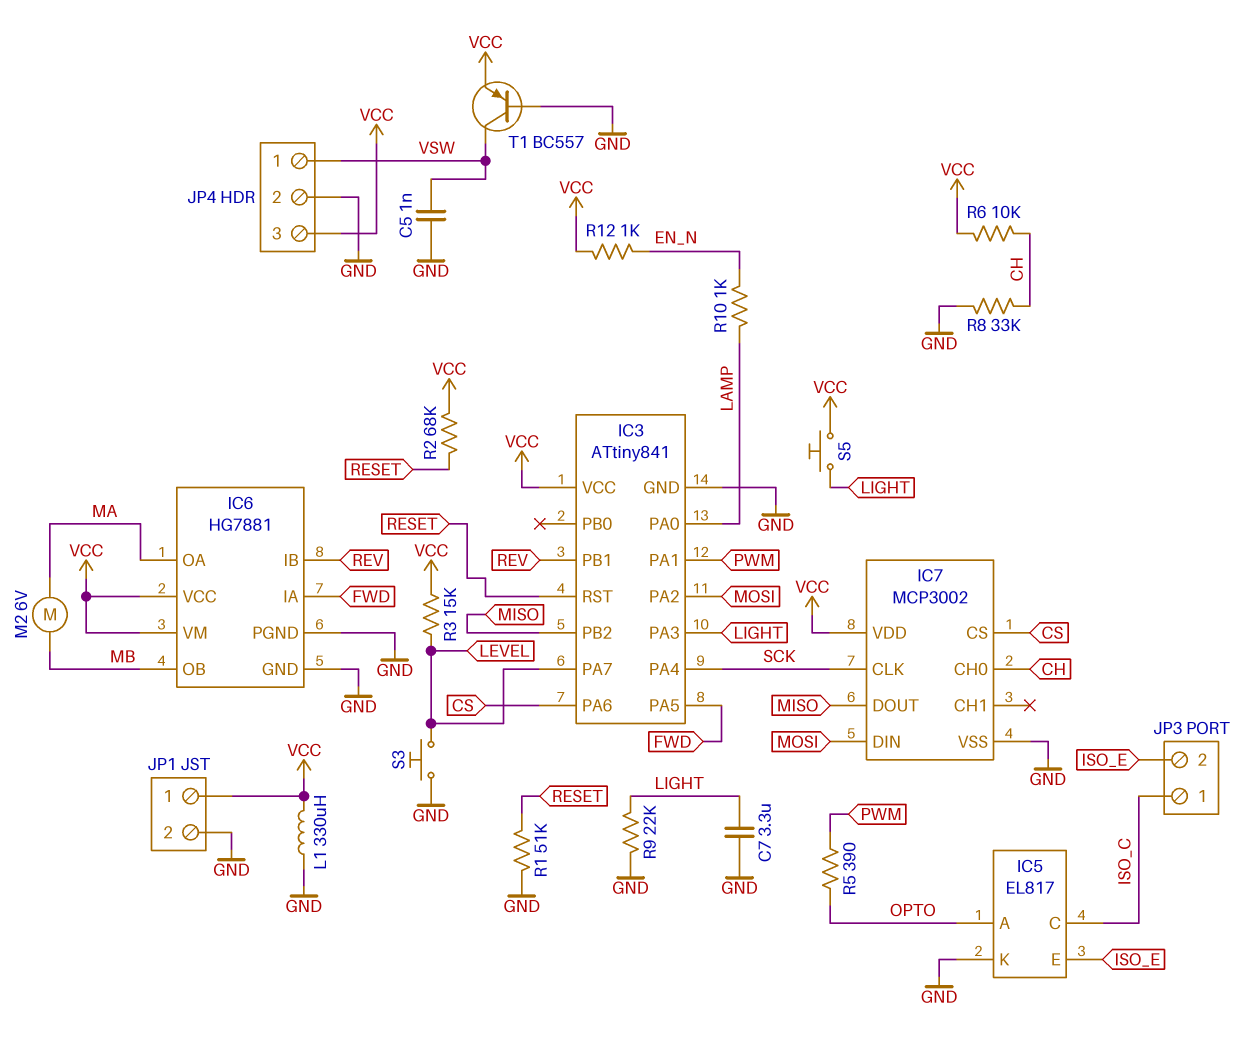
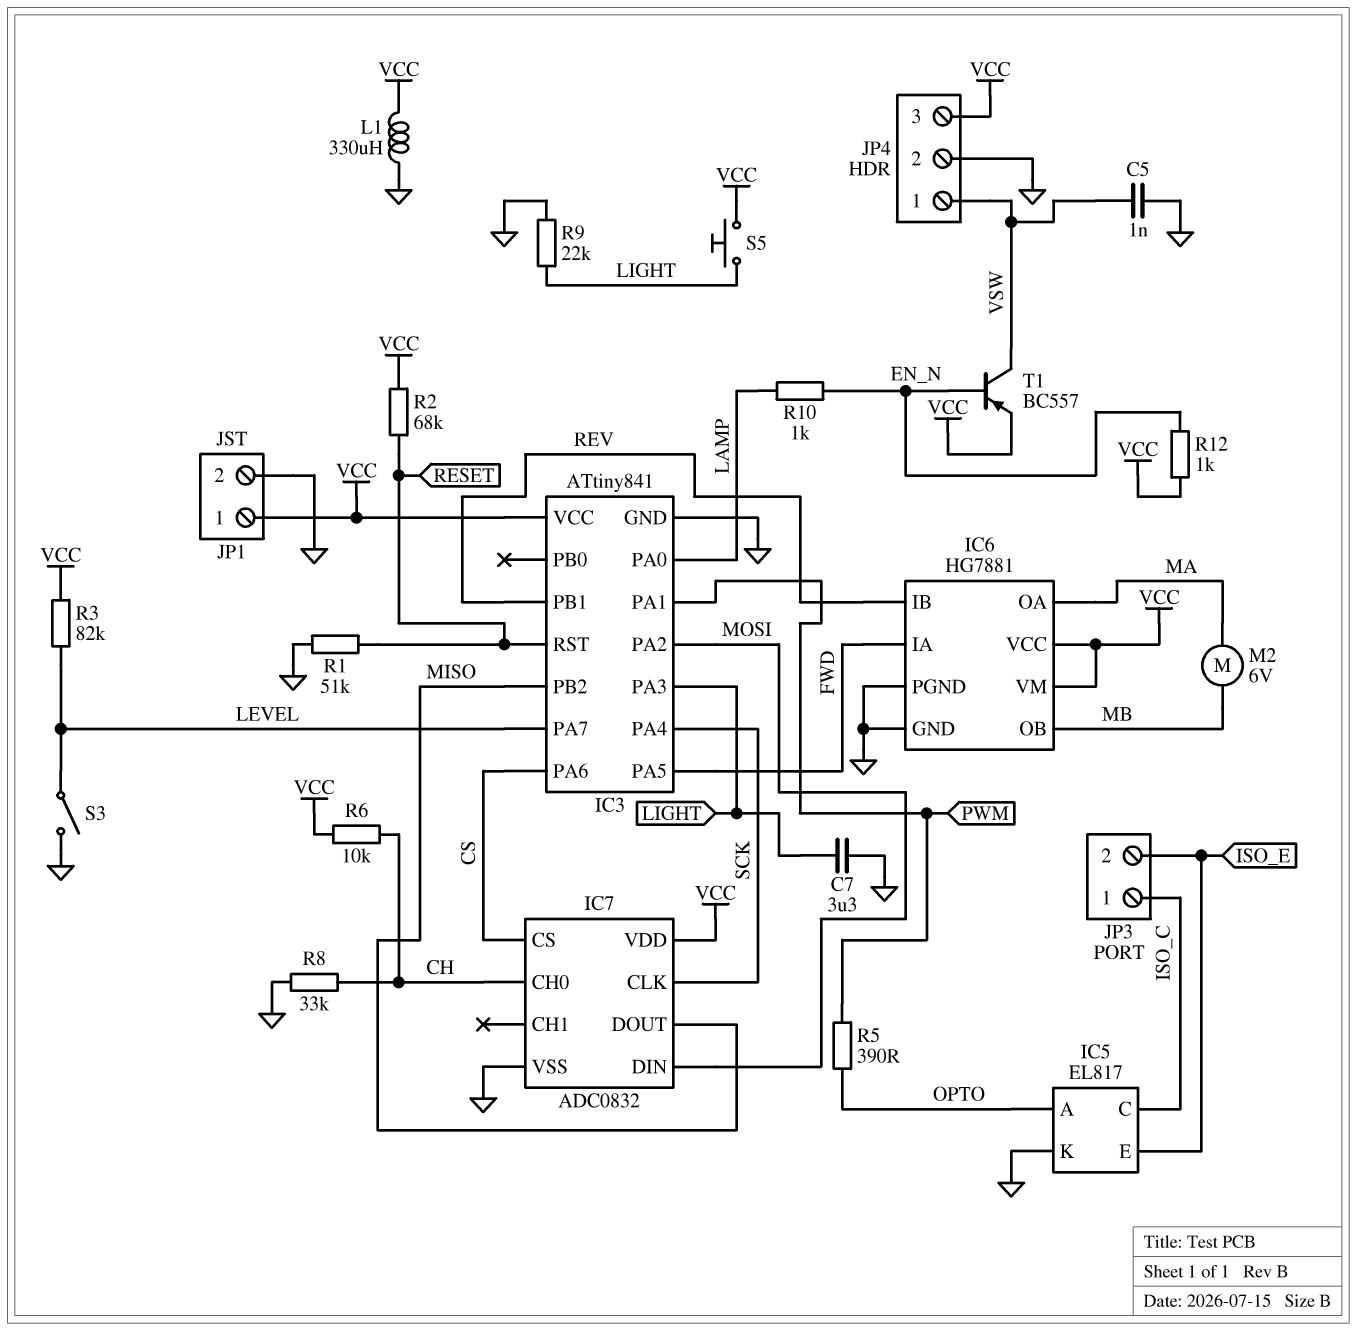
IC7: MCP3002 -> ADC0832
R3: 15k (LEVEL, VCC) -> 82k (LEVEL, VCC)
S3: button (GND, LEVEL) -> switch (GND, LEVEL)
T1: PNP BC557 (B GND, C VSW, E VCC) -> PNP BC557 (B EN_N, C VSW, E VCC)

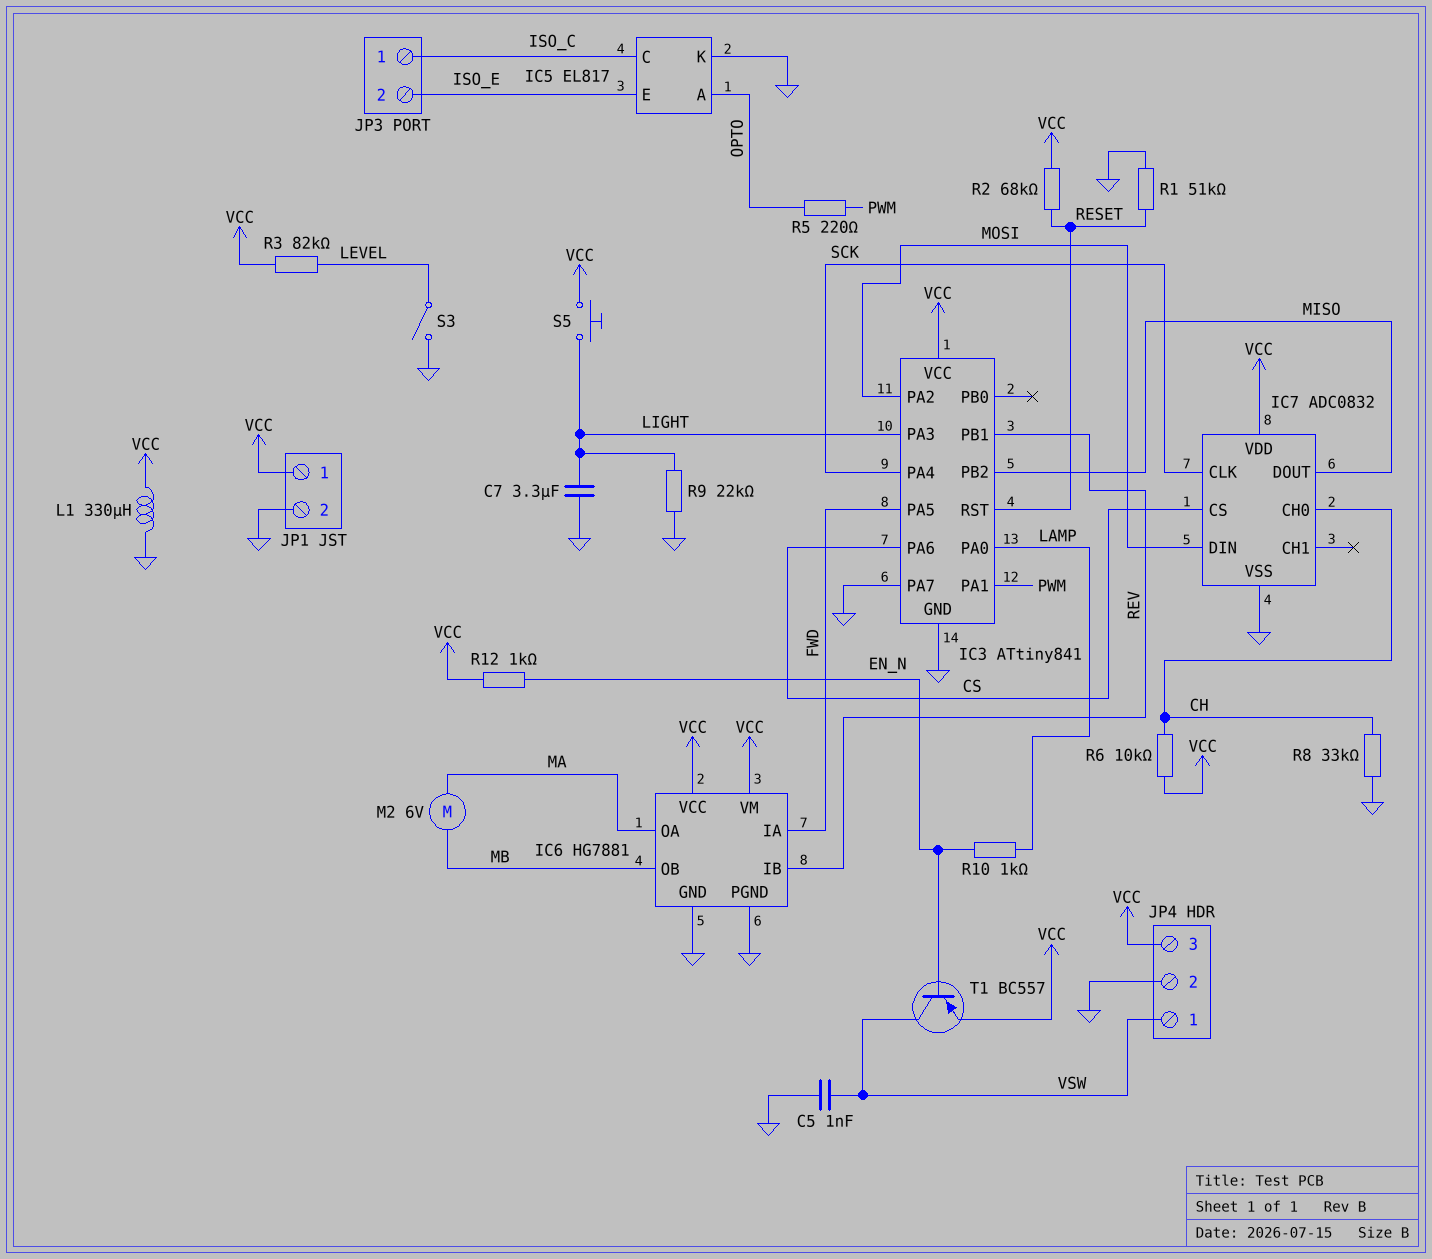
IC3 pin PA7: LEVEL -> GND
R5: 390 (OPTO, PWM) -> 220 (OPTO, PWM)

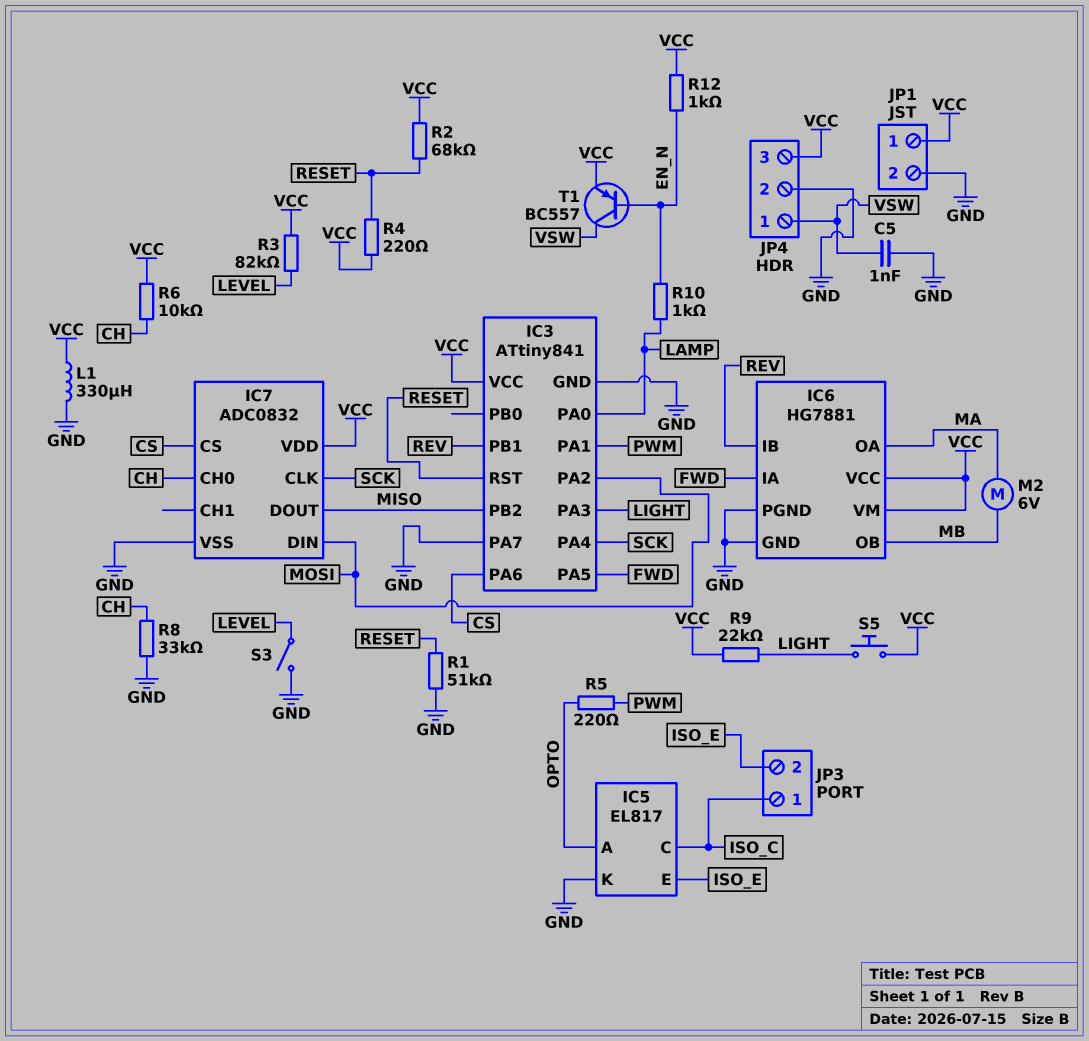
C7: 3.3uF (GND, LIGHT) -> none
R4: none -> 220 (RESET, VCC)
R9: 22k (GND, LIGHT) -> 22k (LIGHT, VCC)

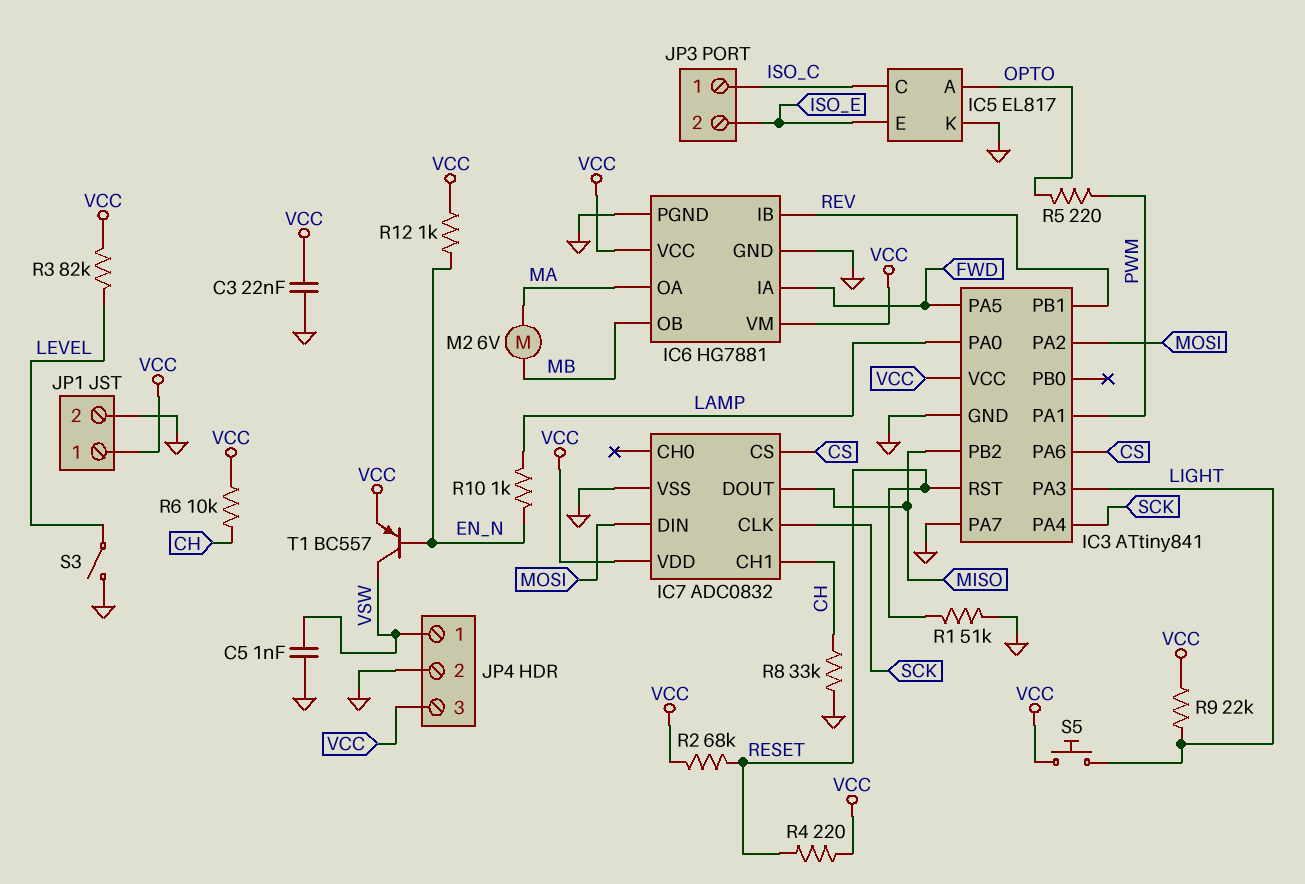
C3: none -> 22nF (GND, VCC)
IC7 pin CH0: CH -> none
IC7 pin CH1: none -> CH
L1: 330uH (GND, VCC) -> none

